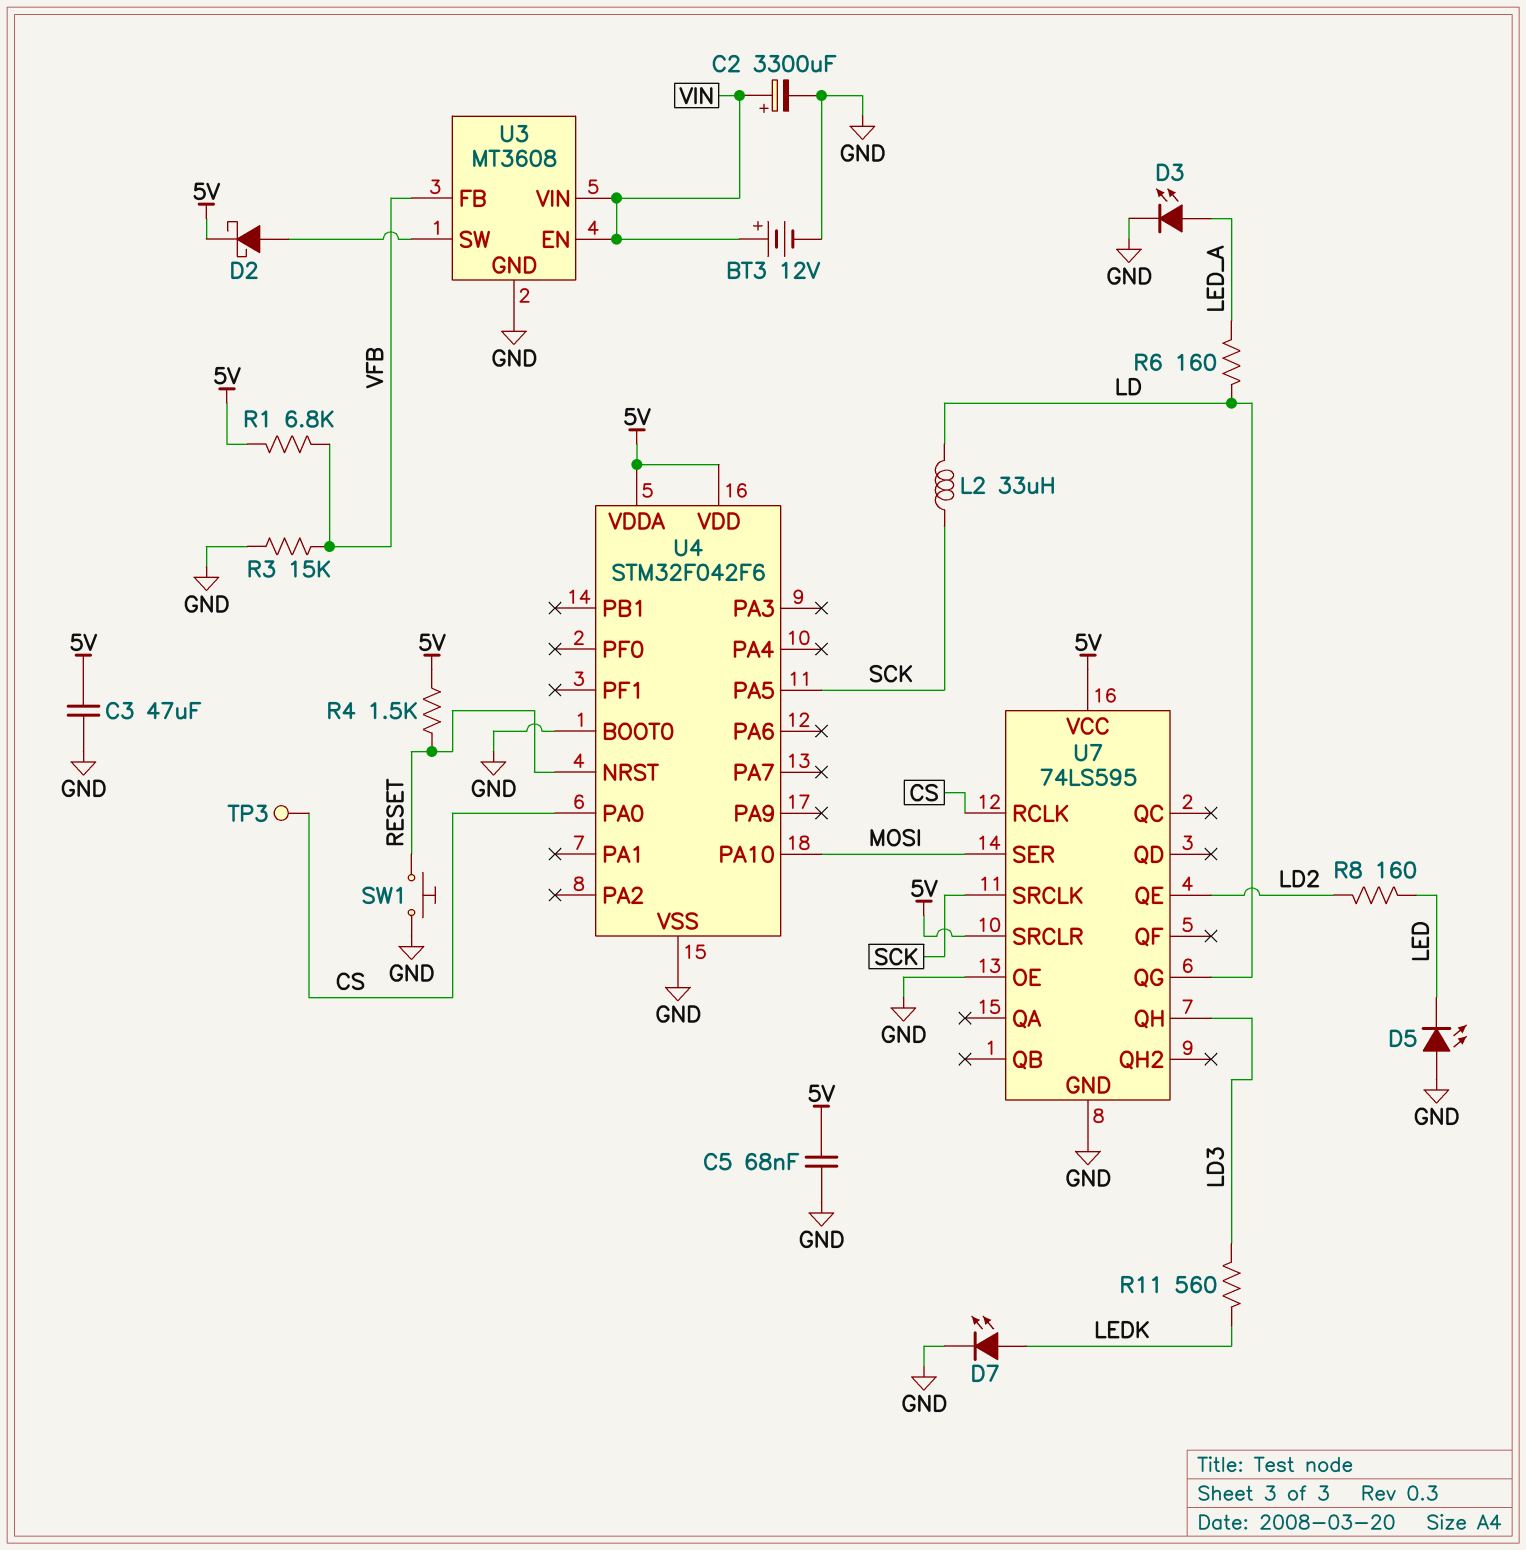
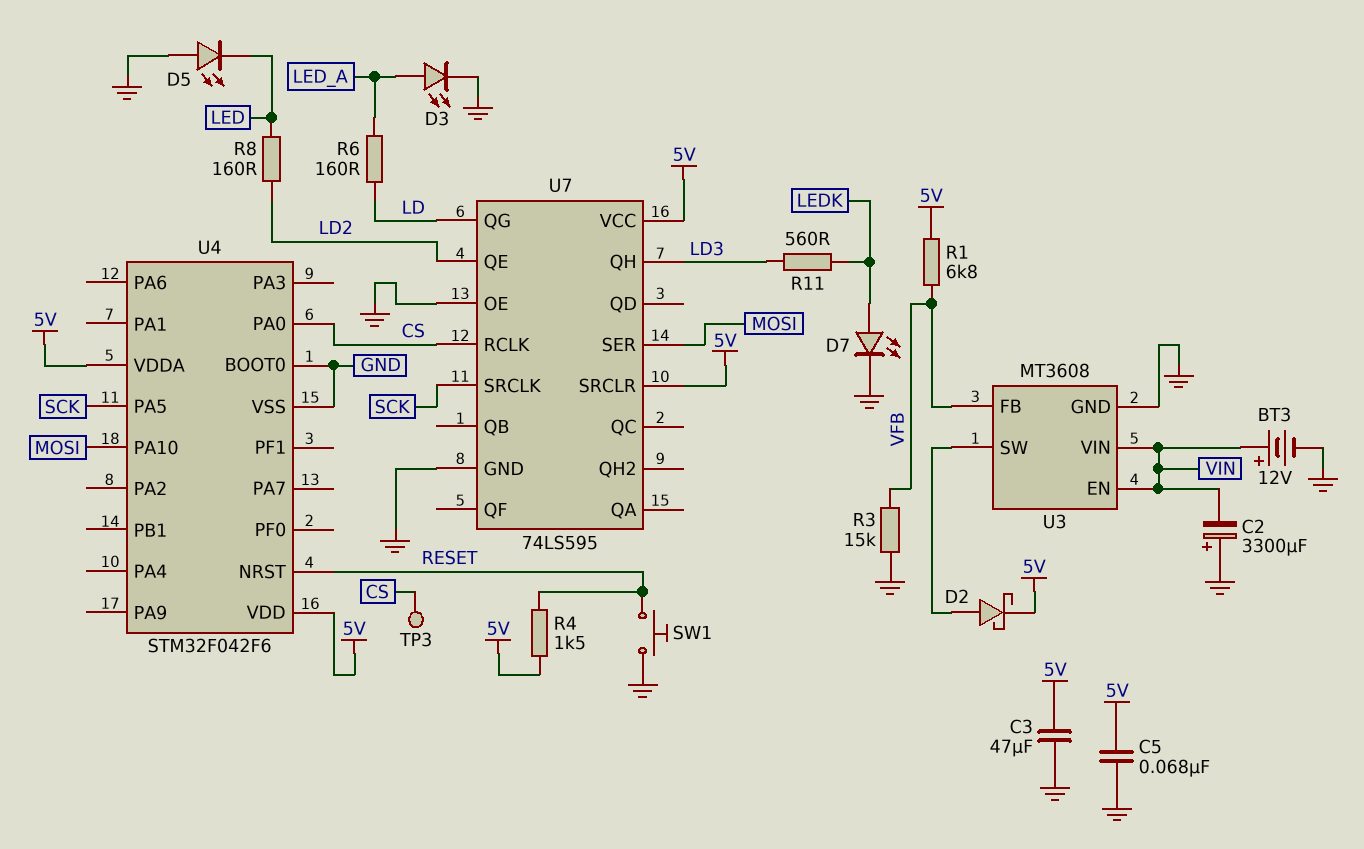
C2: 3300uF (plus VIN, minus GND) -> 3300uF (plus GND, minus VIN)
L2: 33uH (LD, SCK) -> none

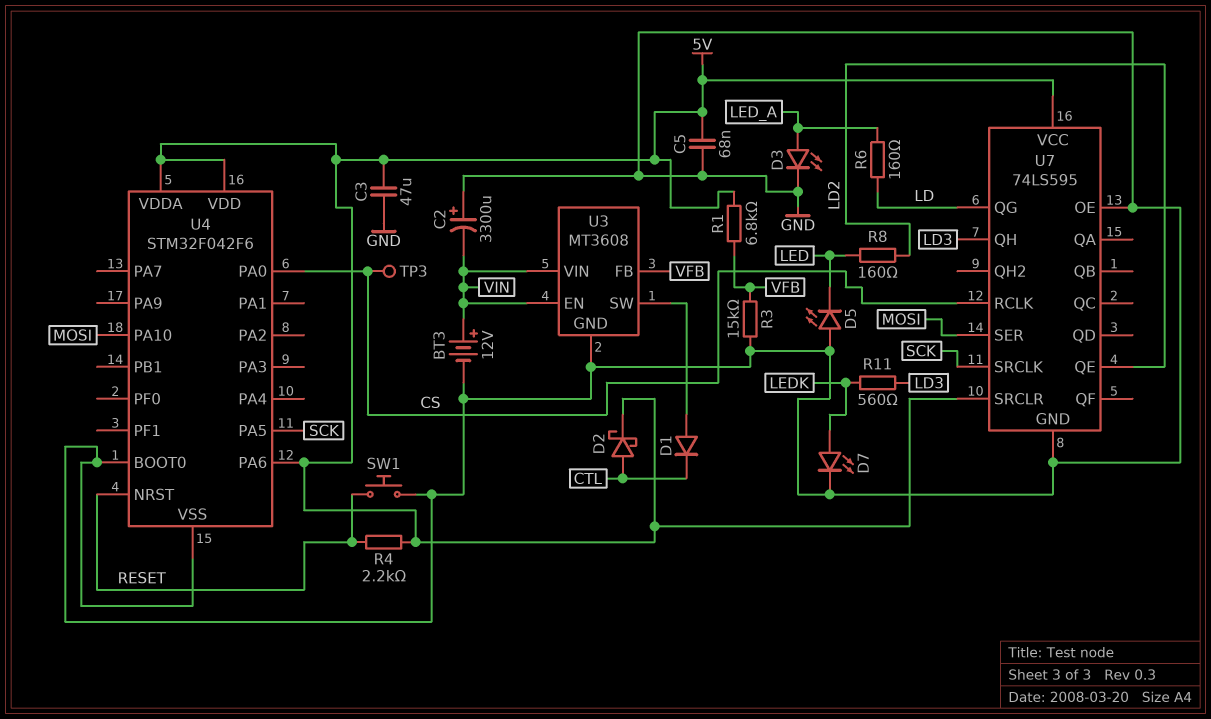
D1: none -> diode (A U3/SW, K CTL)
D2: schottky (A U3/SW, K 5V) -> schottky (A CTL, K 5V)
R4: 1.5k (5V, RESET) -> 2.2k (5V, RESET)
U4 pin PA6: none -> 5V

